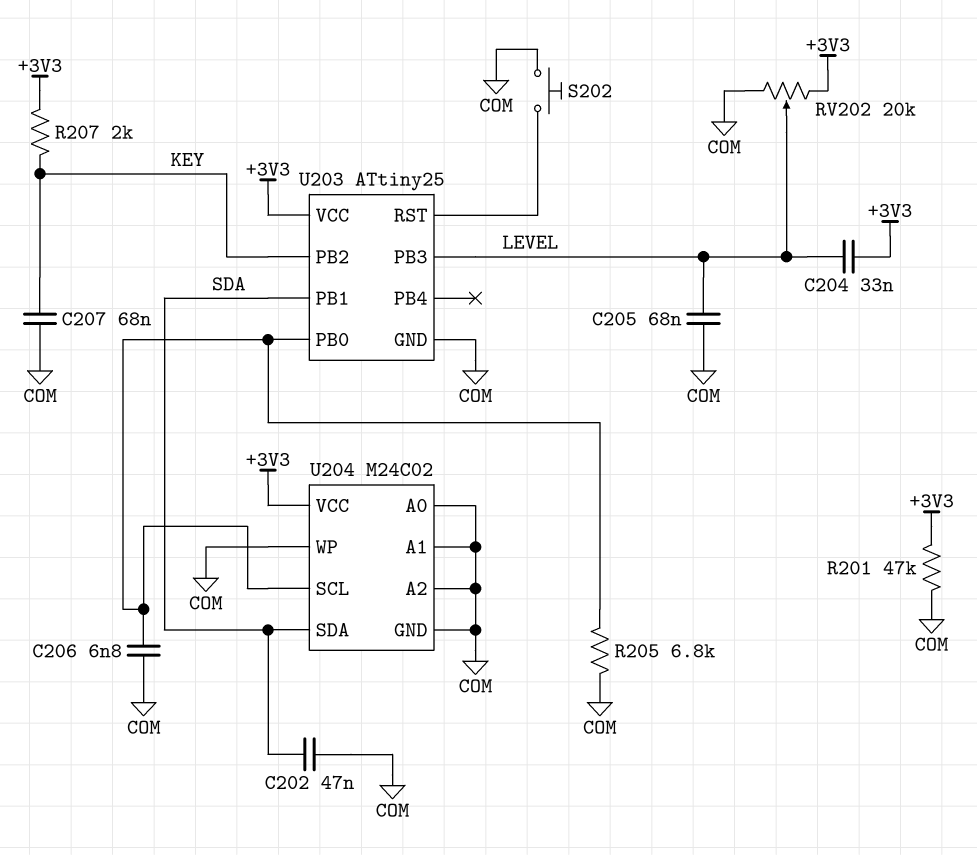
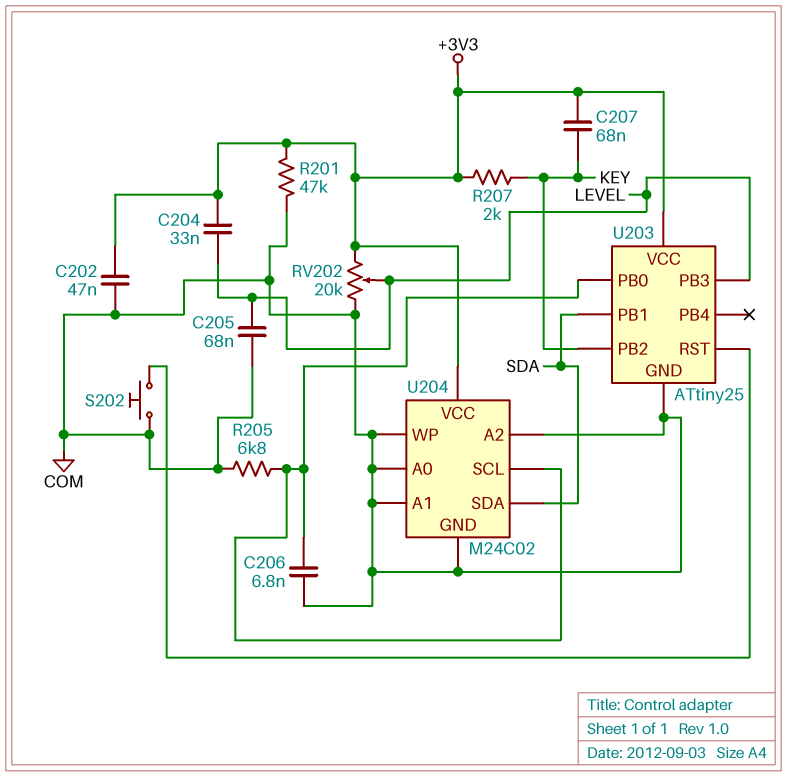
C202: 47nF (COM, SDA) -> 47nF (+3V3, COM)
C207: 68nF (COM, KEY) -> 68nF (+3V3, KEY)

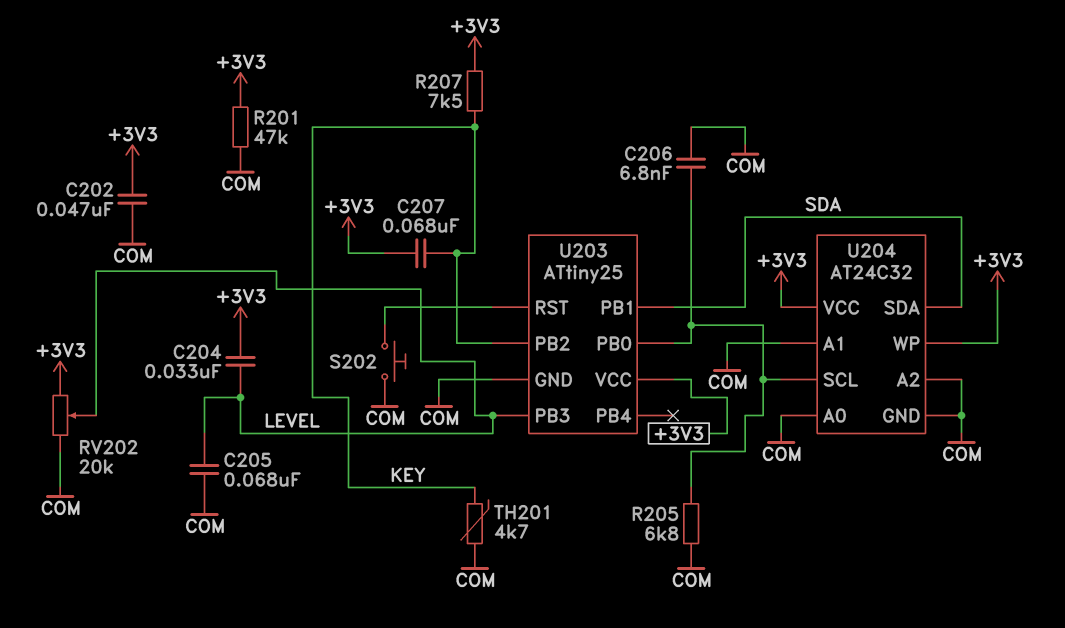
R207: 2k (+3V3, KEY) -> 7.5k (+3V3, KEY)
TH201: none -> 4.7k (COM, KEY)
U204: M24C02 -> AT24C32
U204 pin WP: COM -> +3V3

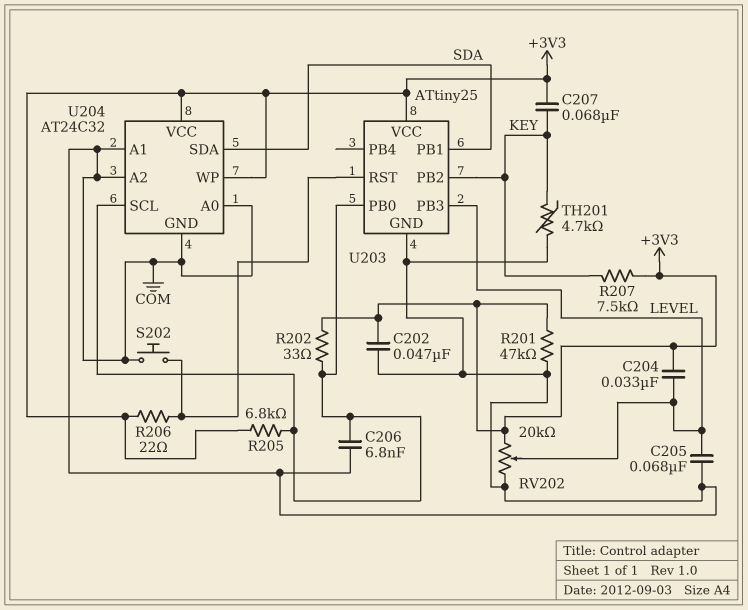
R202: none -> 33 (+3V3, U203/PB0)
R205: 6.8k (COM, U203/PB0) -> 6.8k (+3V3, U203/PB0)
R206: none -> 22 (+3V3, U203/RST)

